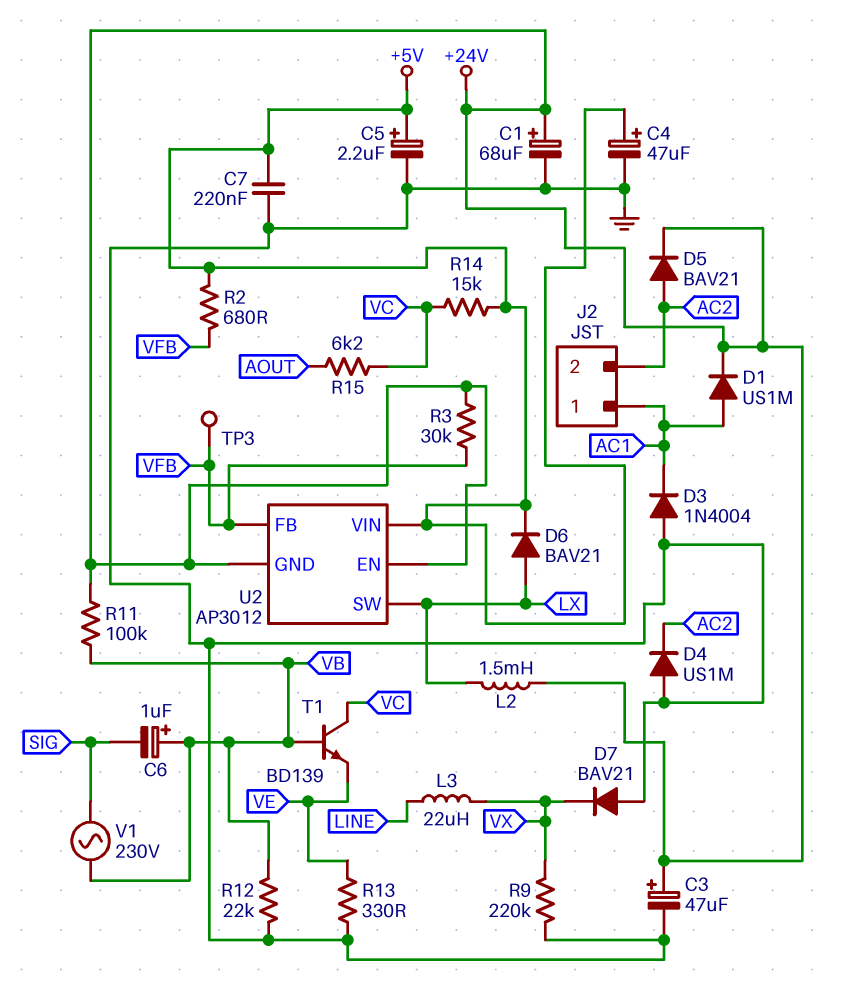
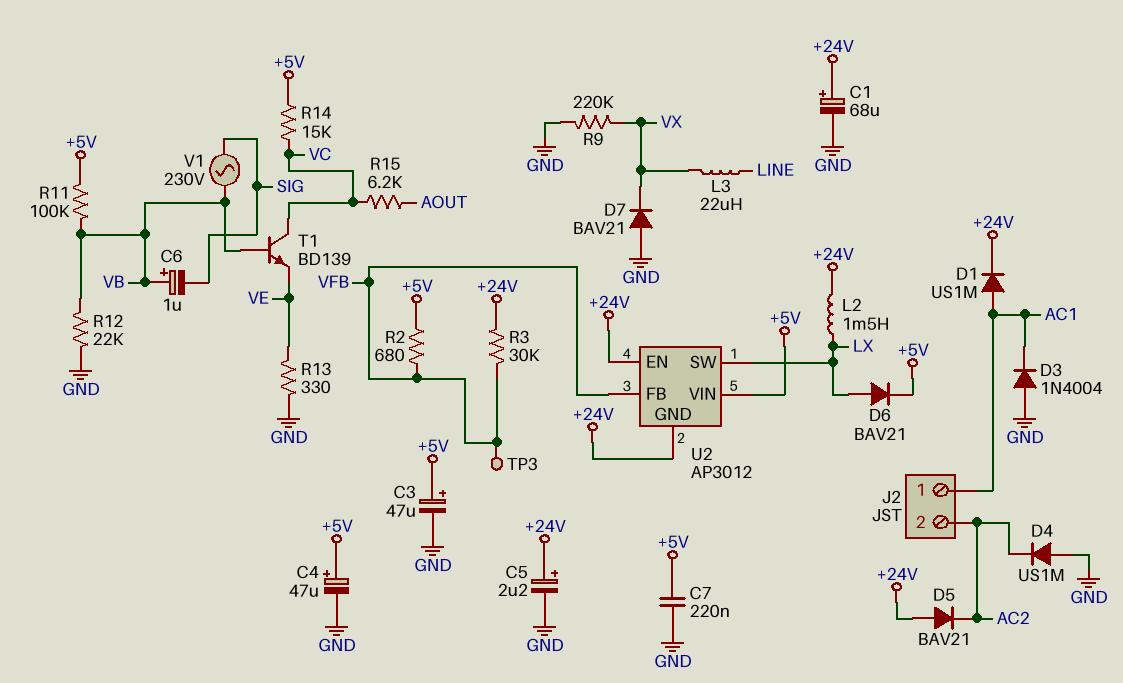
C3: 47uF (plus +24V, minus GND) -> 47uF (plus +5V, minus GND)
C5: 2.2uF (plus +5V, minus GND) -> 2.2uF (plus +24V, minus GND)
D5: diode BAV21 (A AC2, K +24V) -> diode BAV21 (A +24V, K AC2)
R11: 100k (+24V, VB) -> 100k (+5V, VB)

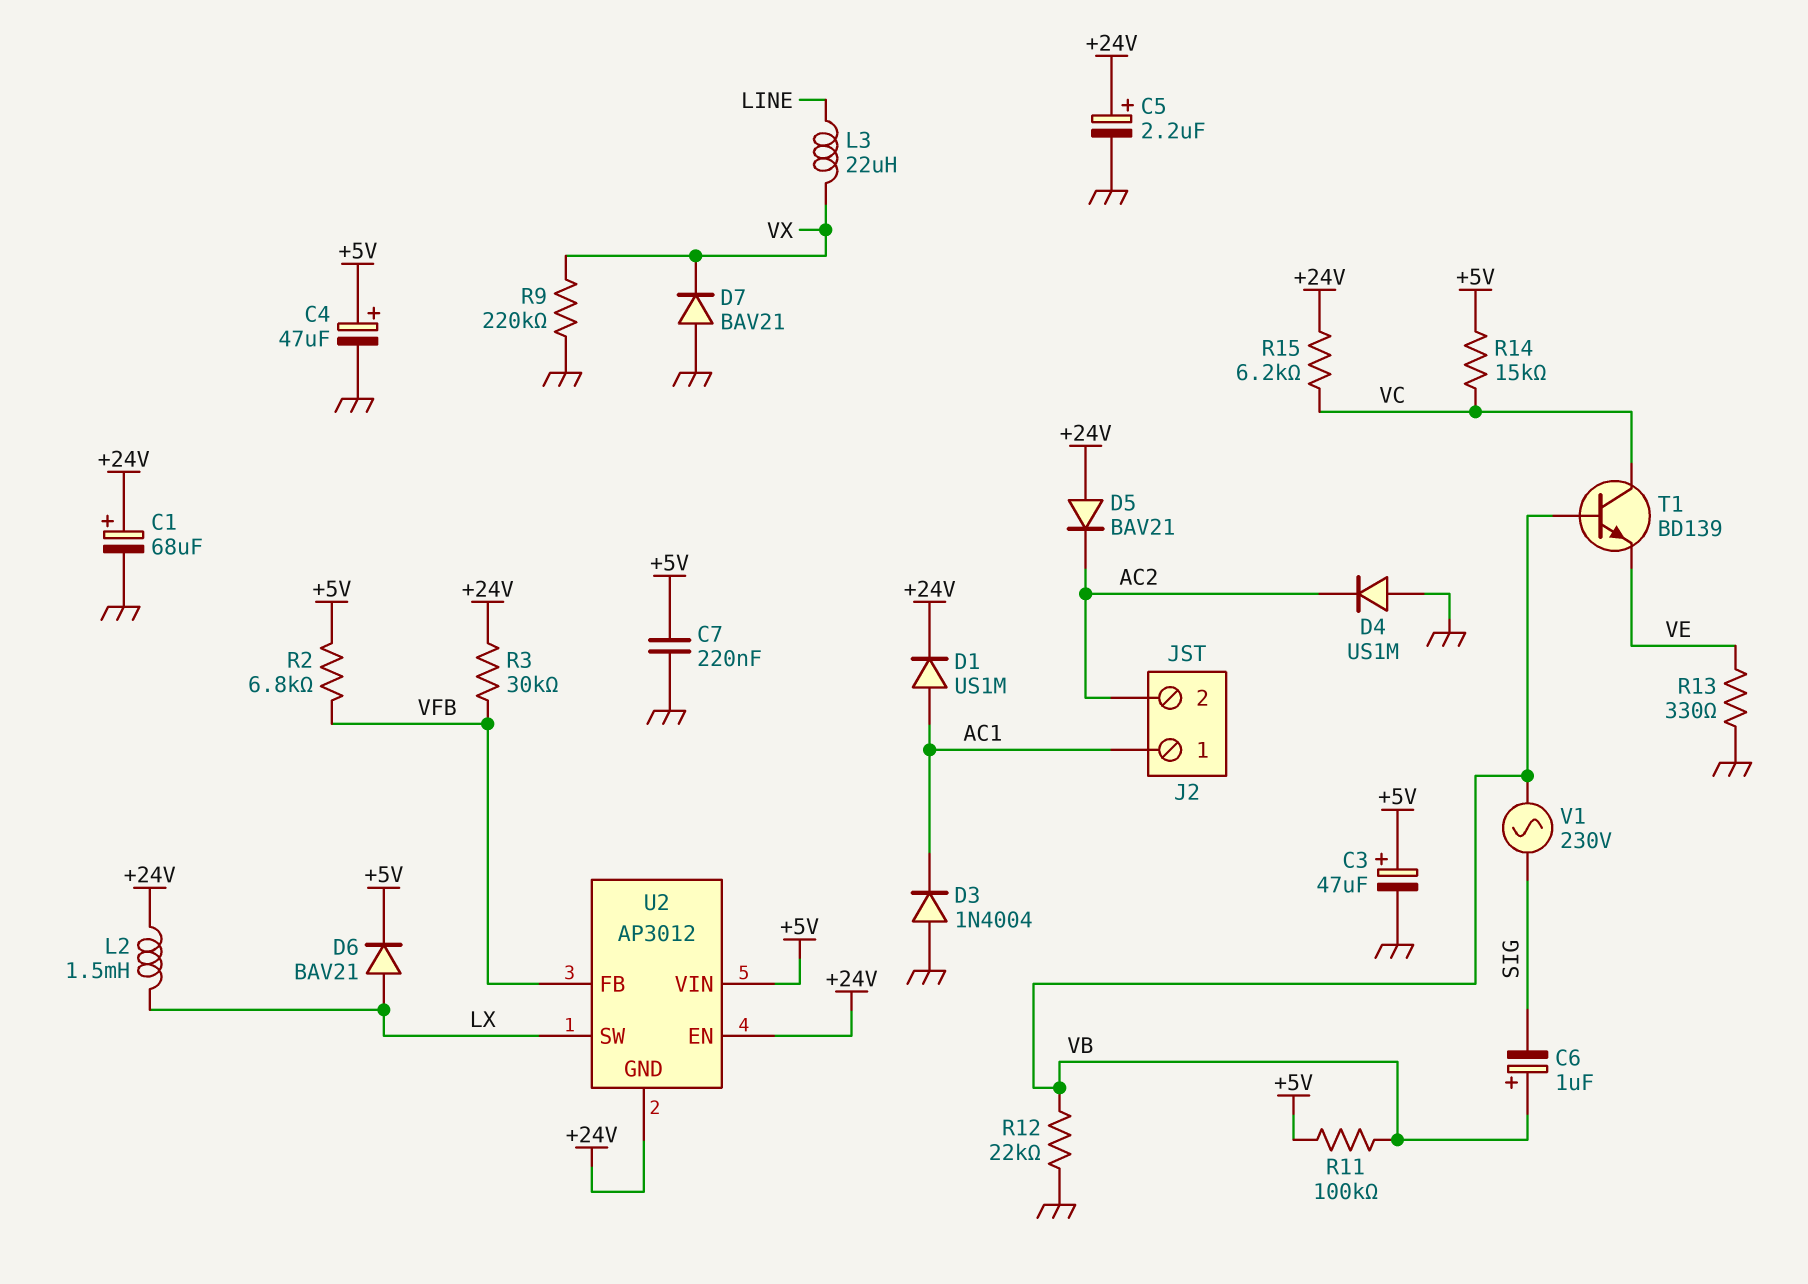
R2: 680 (+5V, VFB) -> 6.8k (+5V, VFB)
R15: 6.2k (AOUT, VC) -> 6.2k (+24V, VC)
TP3: test point (VFB) -> none

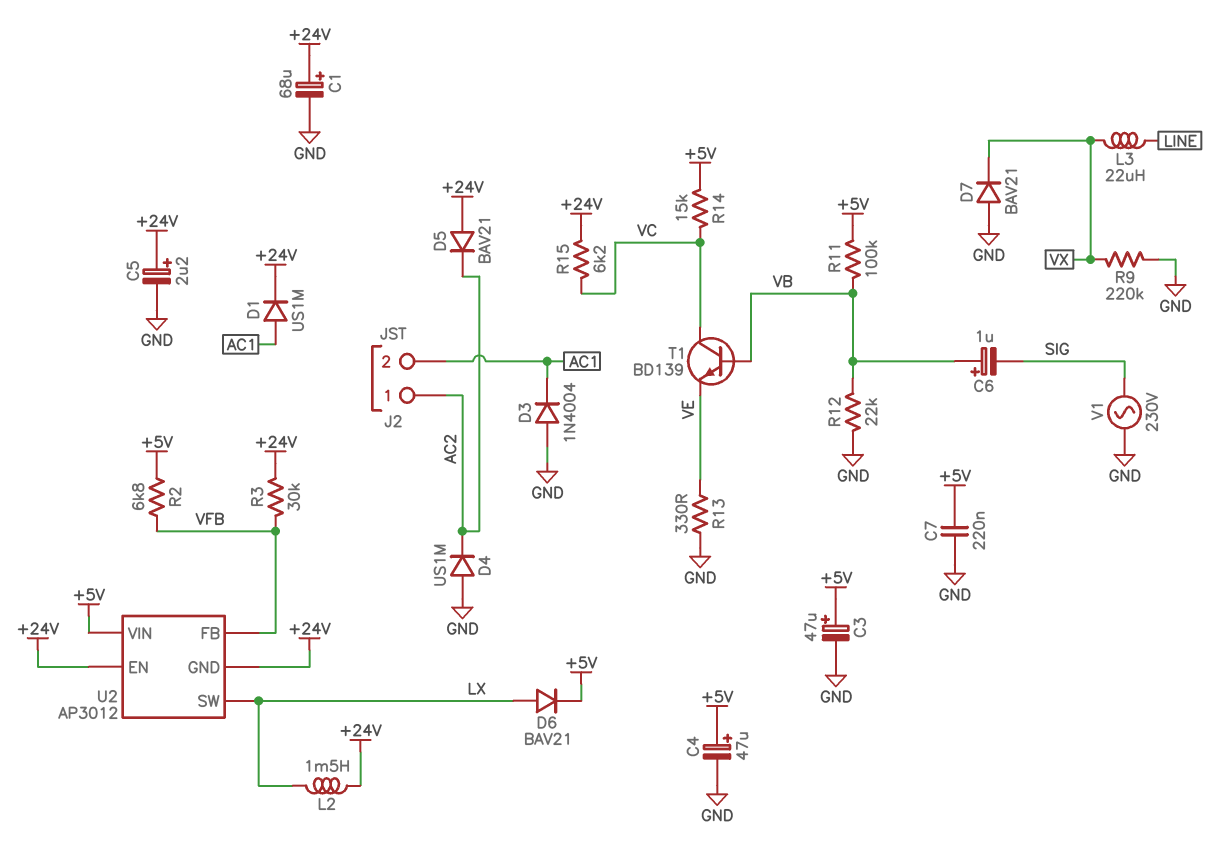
J2 pin 1: AC1 -> AC2
J2 pin 2: AC2 -> AC1
V1: AC 230V (SIG, VB) -> AC 230V (GND, SIG)

